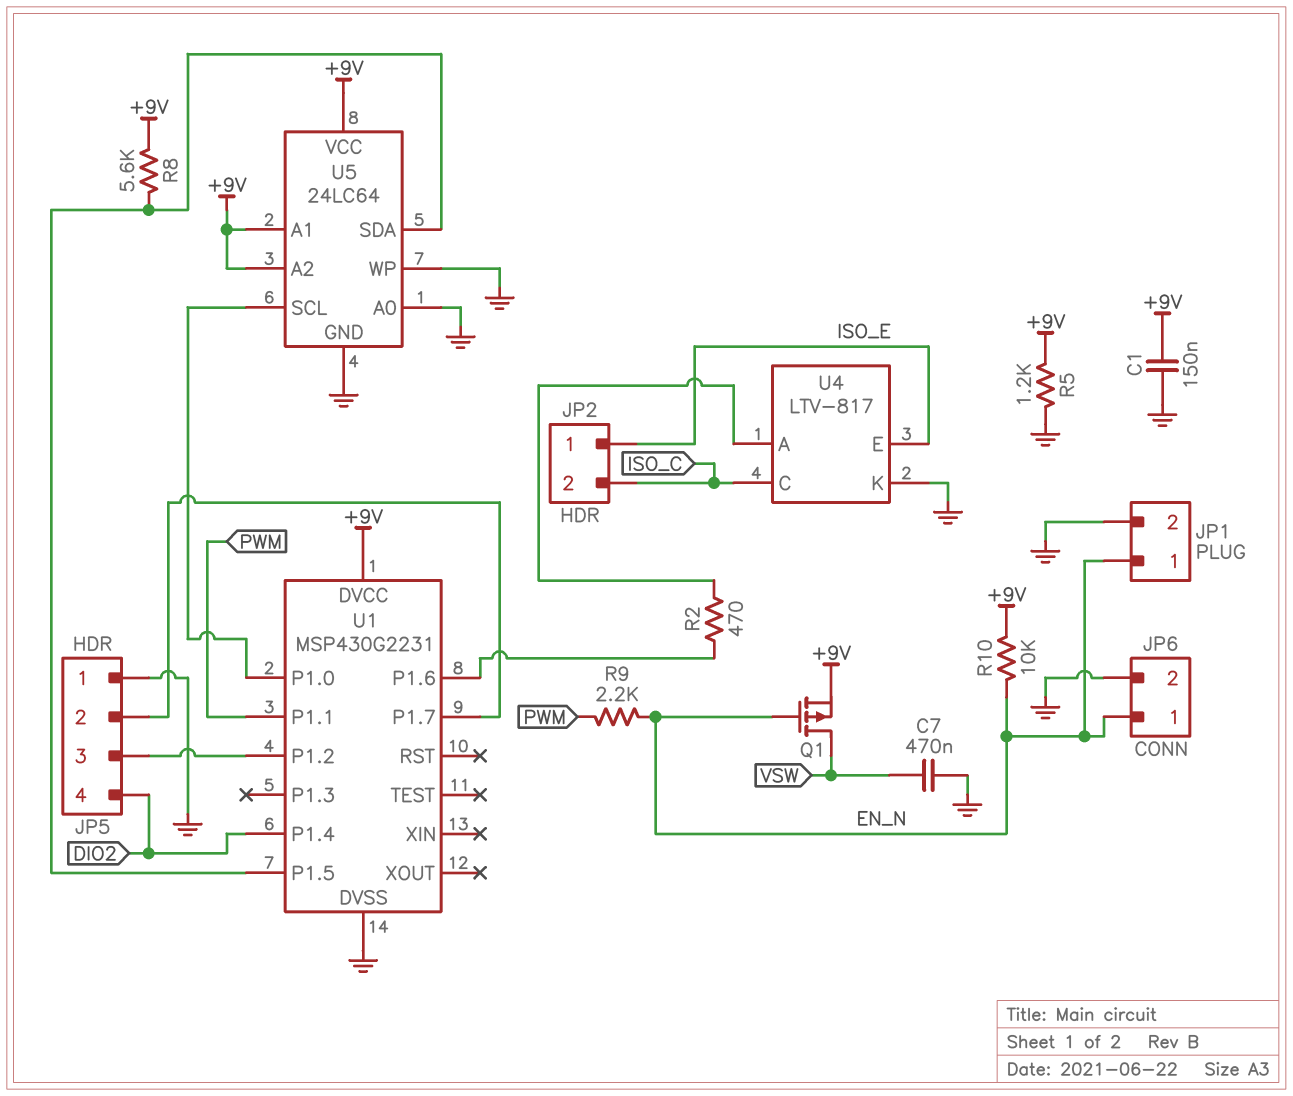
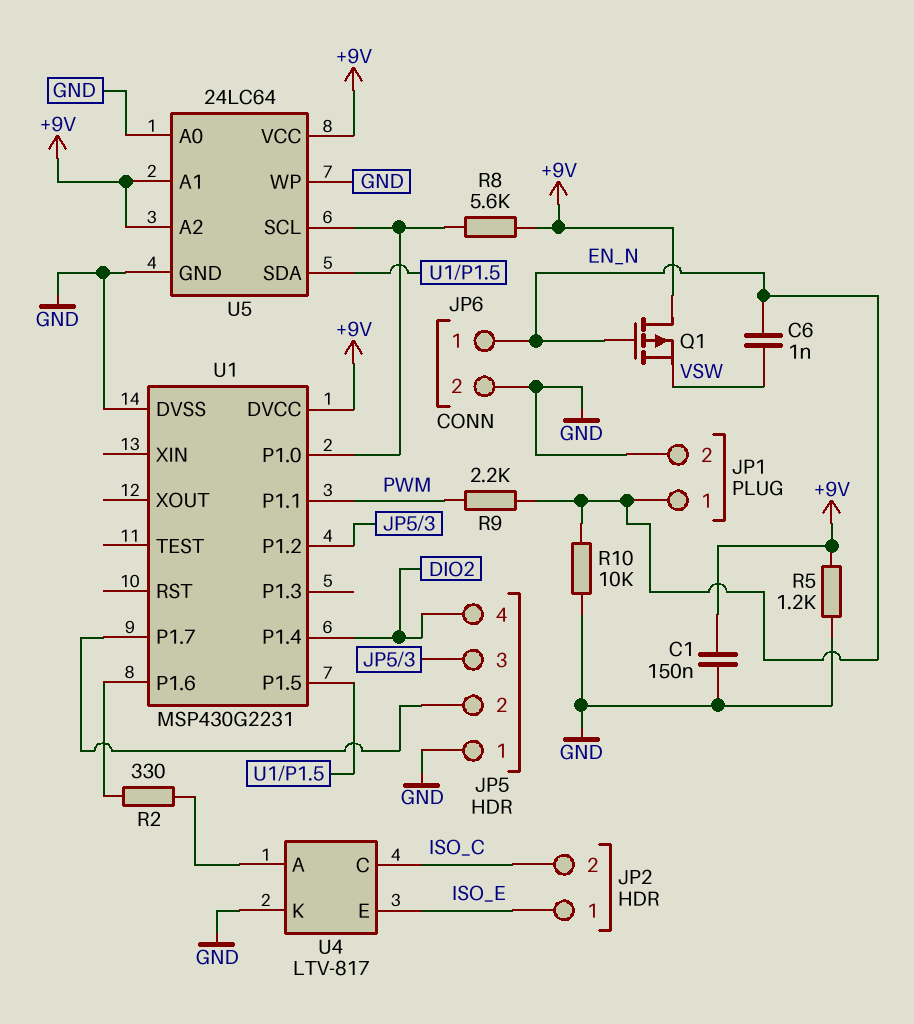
C6: none -> 1nF (EN_N, VSW)
C7: 470nF (GND, VSW) -> none
Q1: PMOS (G EN_N, D VSW, S +9V) -> PMOS (G EN_N, D +9V, S VSW)
R2: 470 (U1/P1.6, U4/A) -> 330 (U1/P1.6, U4/A)
R8: 5.6k (+9V, U1/P1.5) -> 5.6k (+9V, U1/P1.0)
R10: 10k (+9V, EN_N) -> 10k (EN_N, GND)

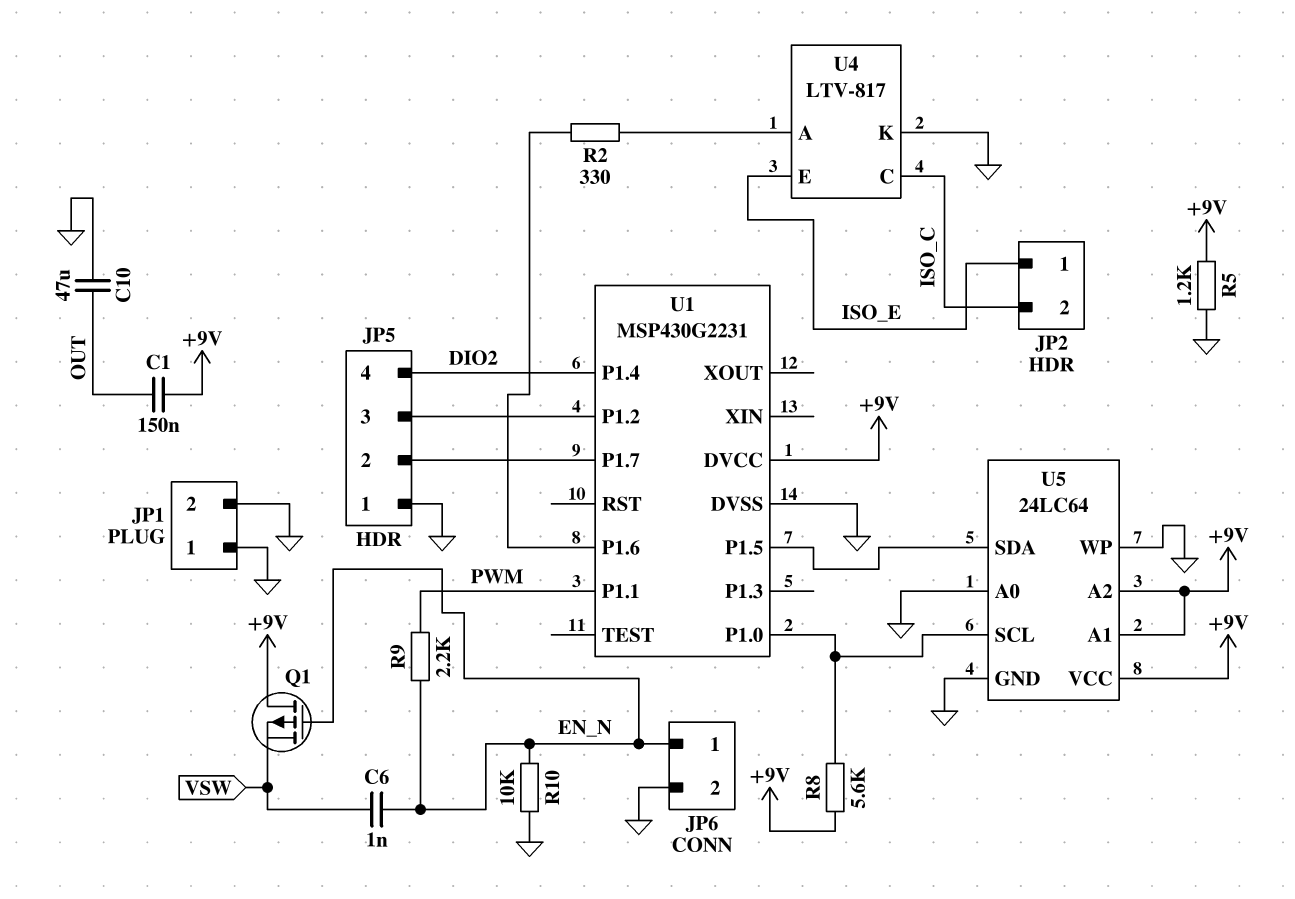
C1: 150nF (+9V, GND) -> 150nF (+9V, OUT)
C10: none -> 47uF (GND, OUT)
JP1 pin 1: EN_N -> GND

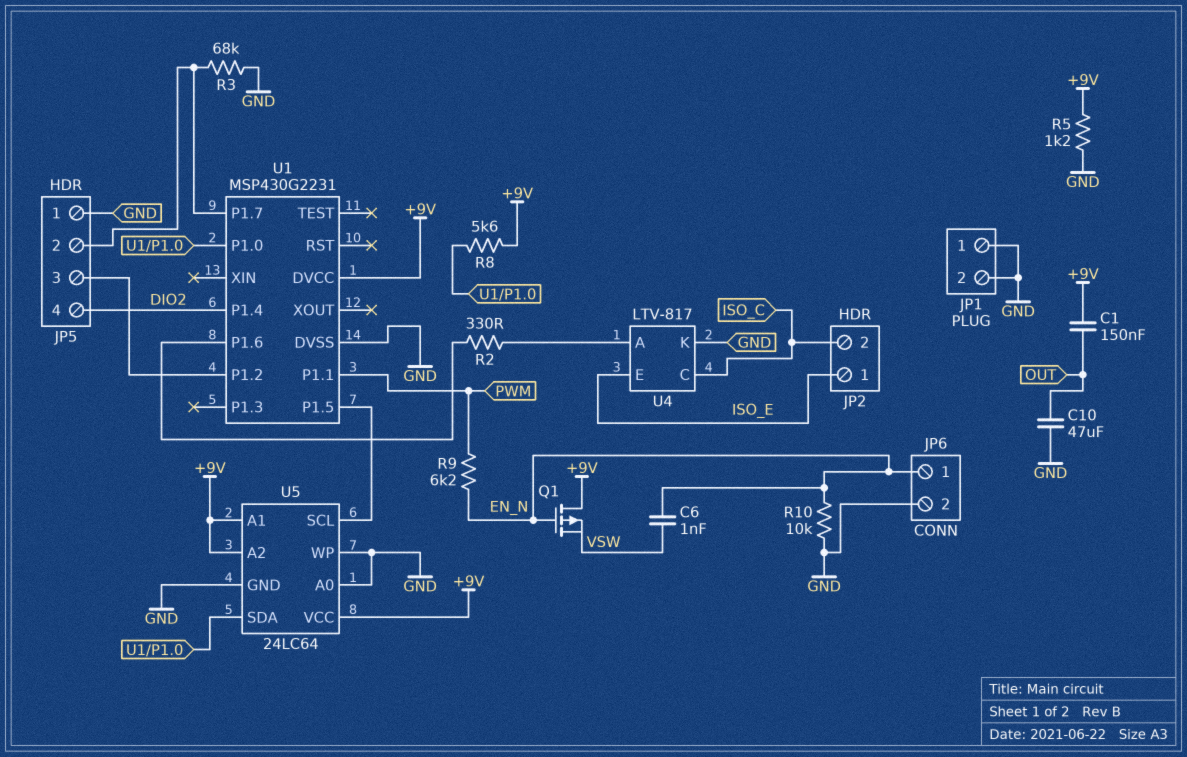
R3: none -> 68k (GND, JP5/2)
R9: 2.2k (EN_N, PWM) -> 6.2k (EN_N, PWM)
U5 pin SCL: U1/P1.0 -> U1/P1.5
U5 pin SDA: U1/P1.5 -> U1/P1.0

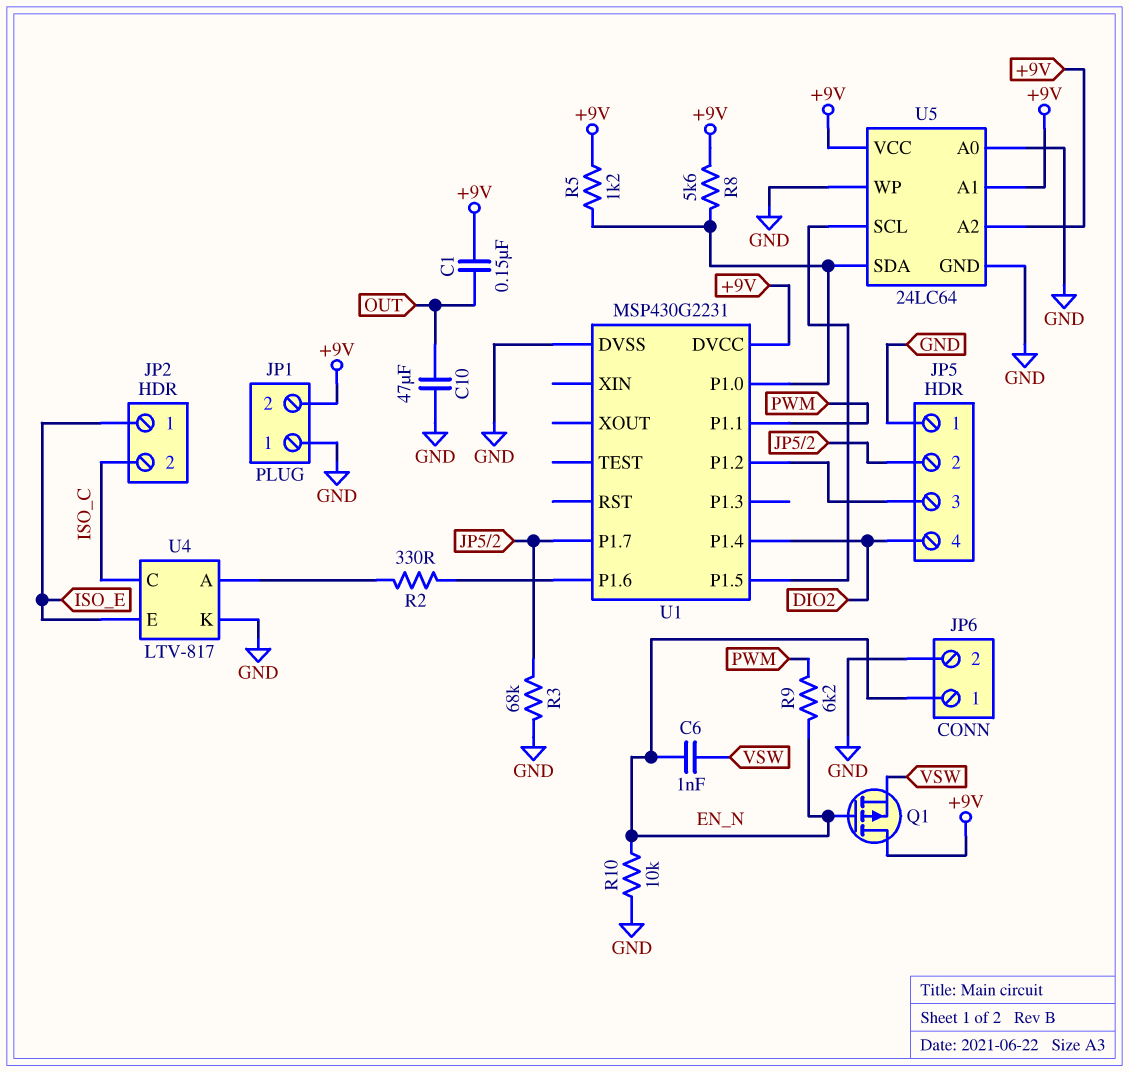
JP1 pin 2: GND -> +9V
R5: 1.2k (+9V, GND) -> 1.2k (+9V, U1/P1.0)

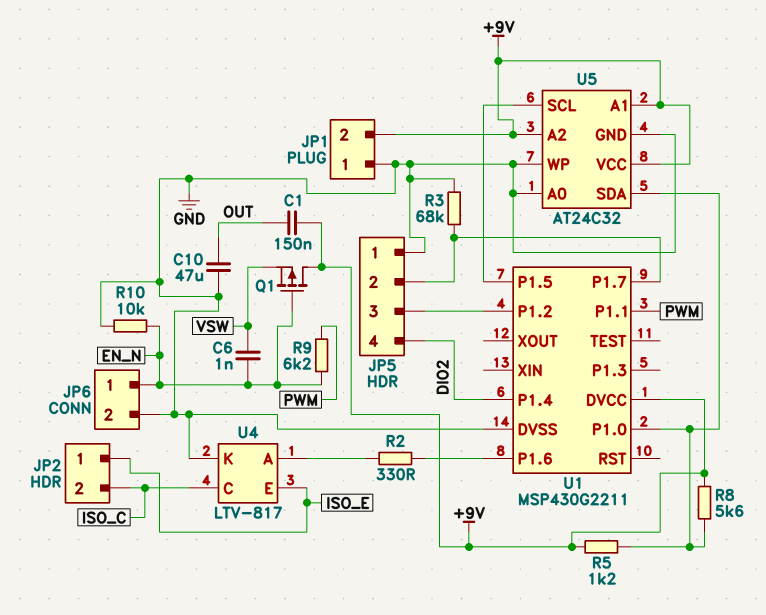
U1: MSP430G2231 -> MSP430G2211
U5: 24LC64 -> AT24C32

